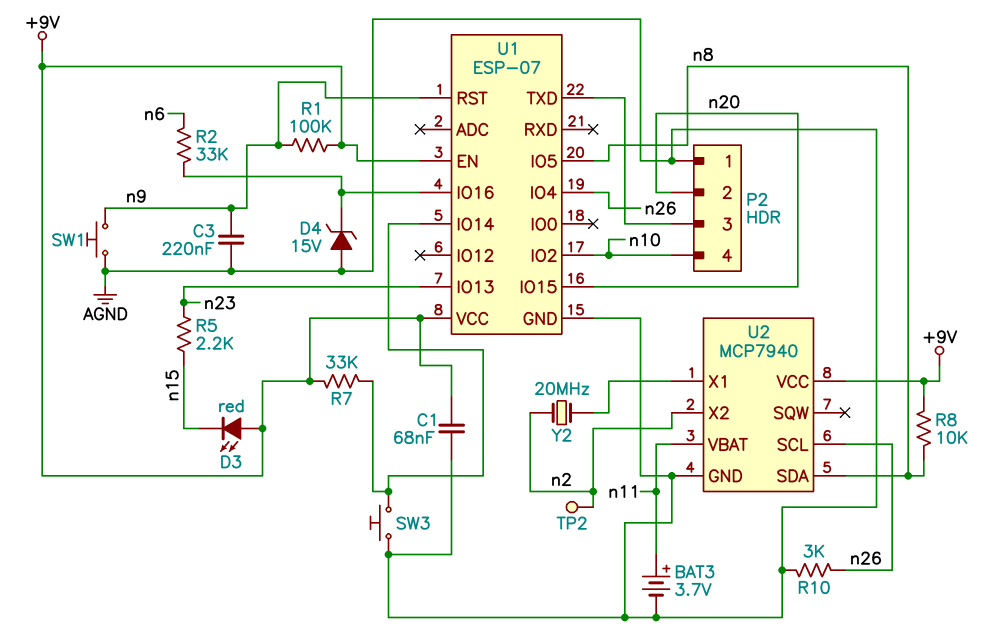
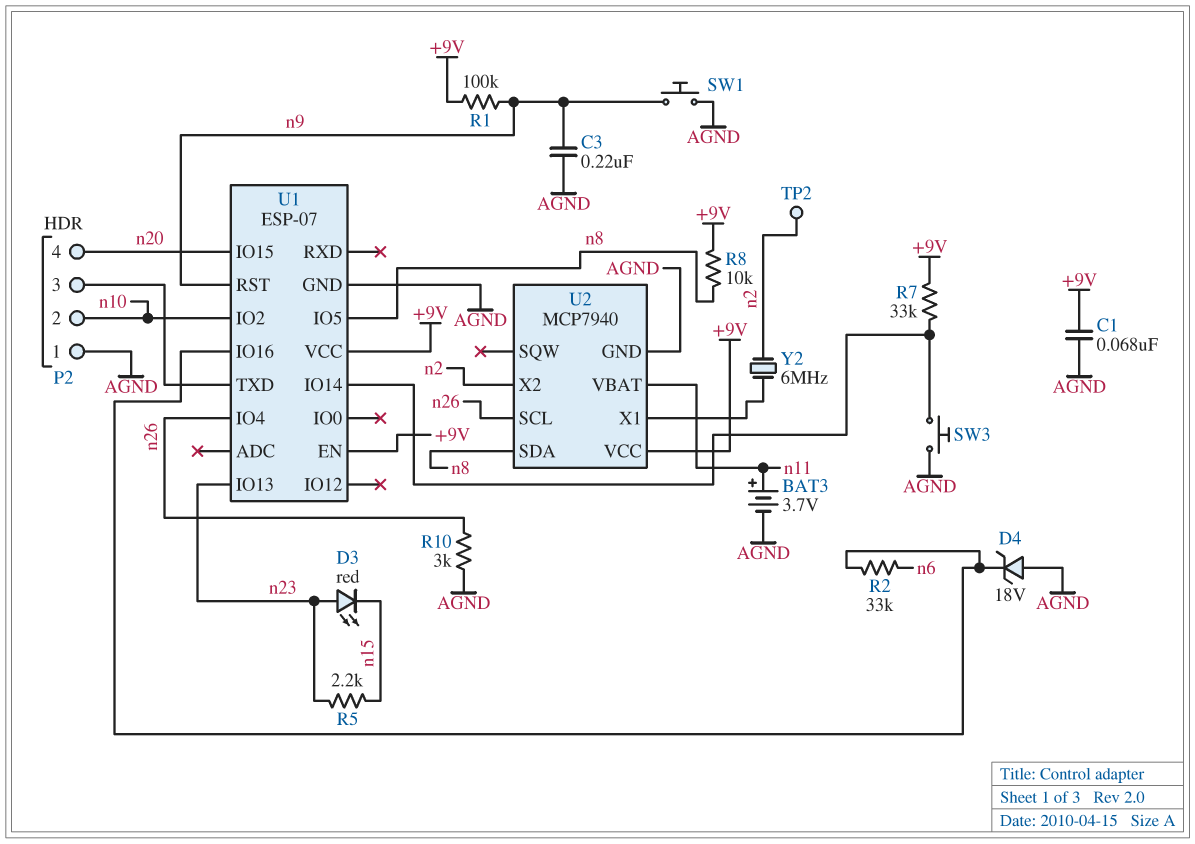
D3: LED red (A +9V, K n15) -> LED red (A n23, K n15)
D4: zener 15V (A AGND, K U1/IO16) -> zener 18V (A AGND, K U1/IO16)
P2 pin 2: n20 -> n10
P2 pin 4: n10 -> n20
Y2: 20MHz (U2/X1, n2) -> 6MHz (U2/X1, n2)

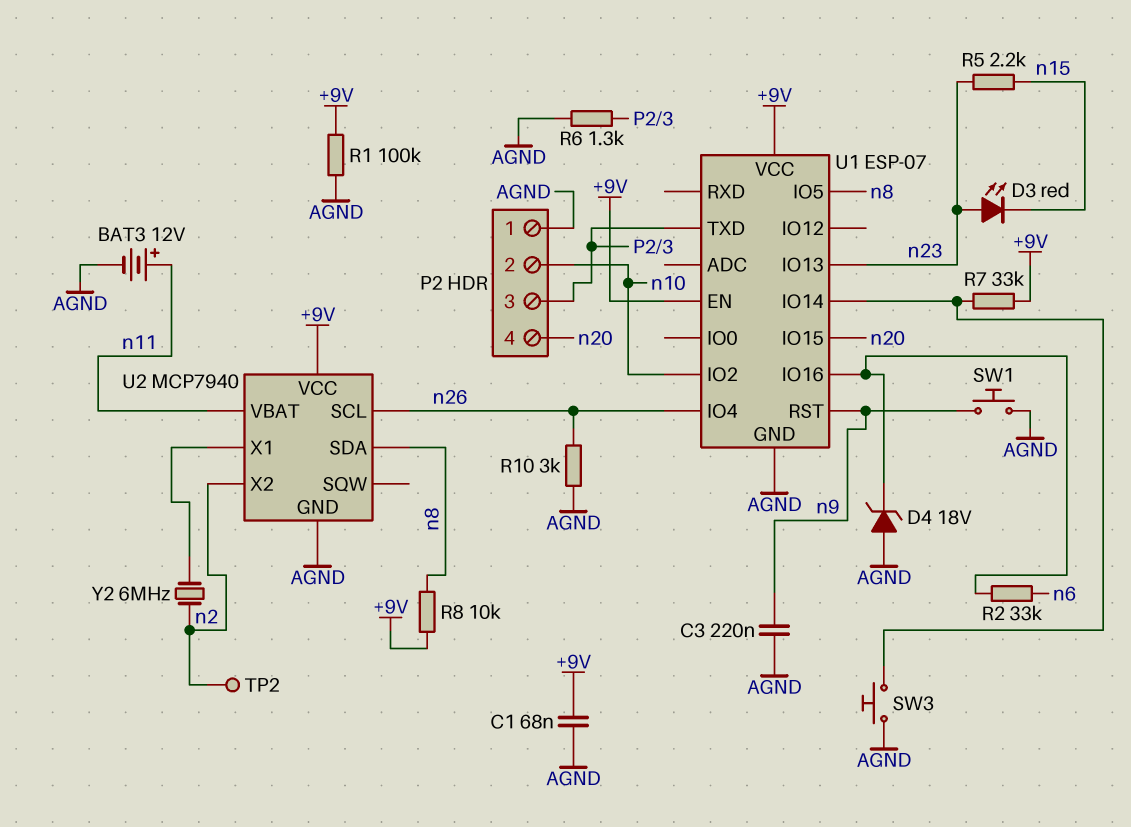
BAT3: 3.7V (plus n11, minus AGND) -> 12V (plus n11, minus AGND)
R1: 100k (+9V, n9) -> 100k (+9V, AGND)
R6: none -> 1.3k (AGND, P2/3)

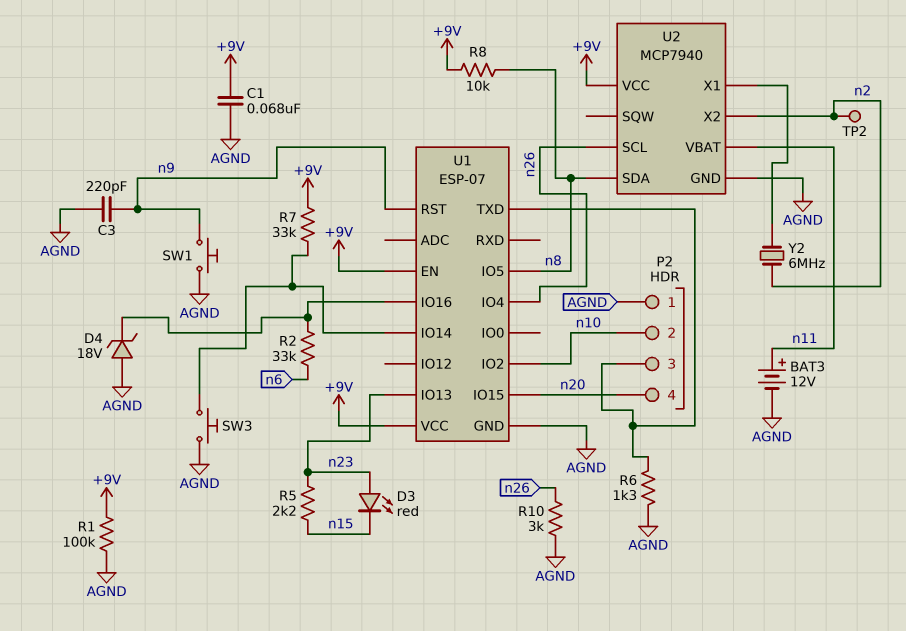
C3: 220nF (AGND, n9) -> 220pF (AGND, n9)

